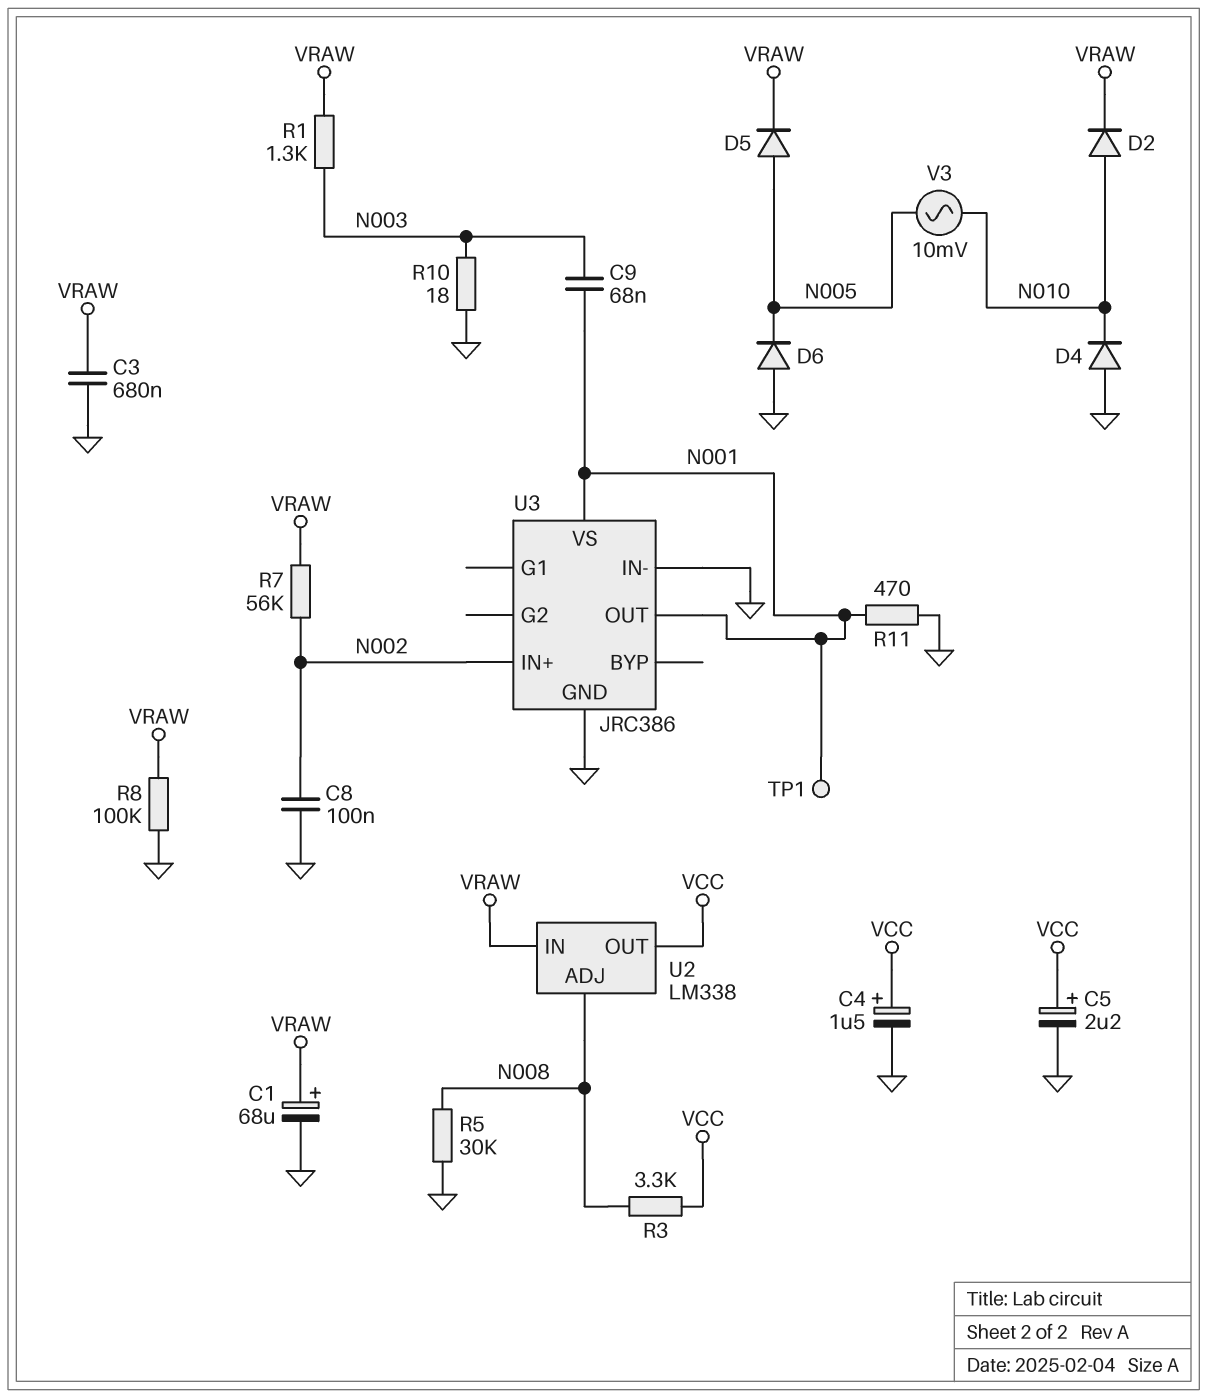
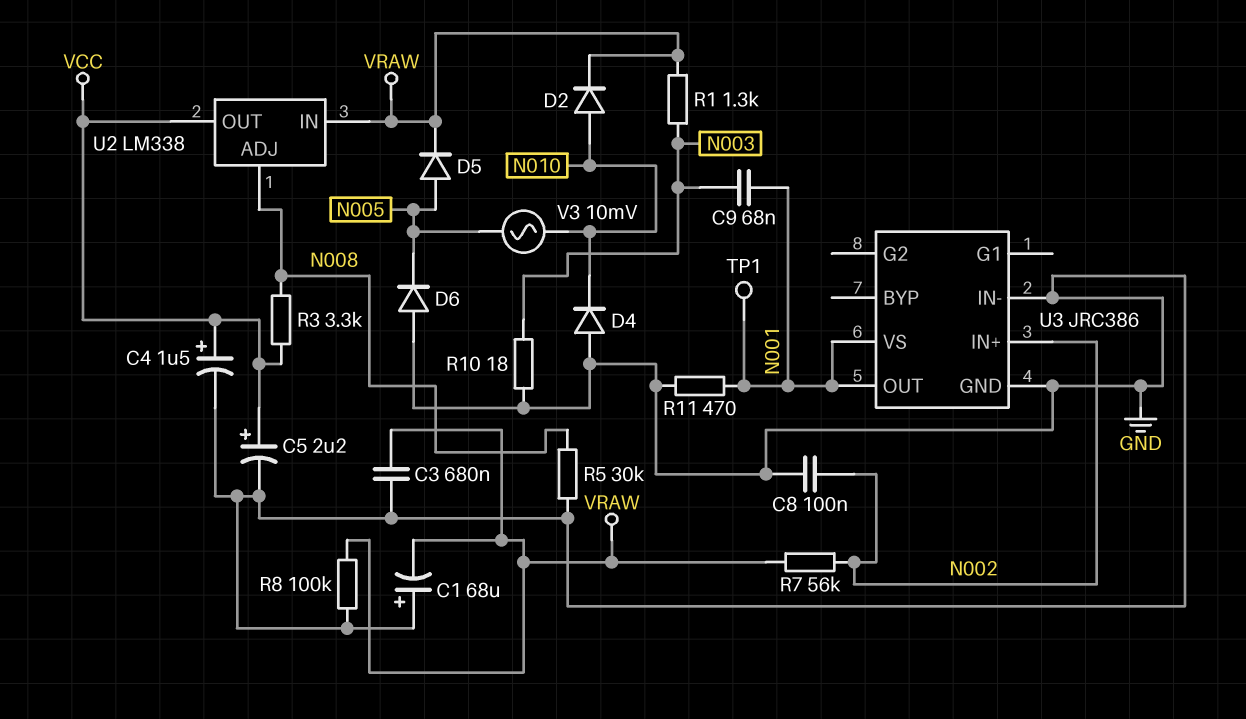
C1: 68uF (plus VRAW, minus GND) -> 68uF (plus GND, minus VRAW)

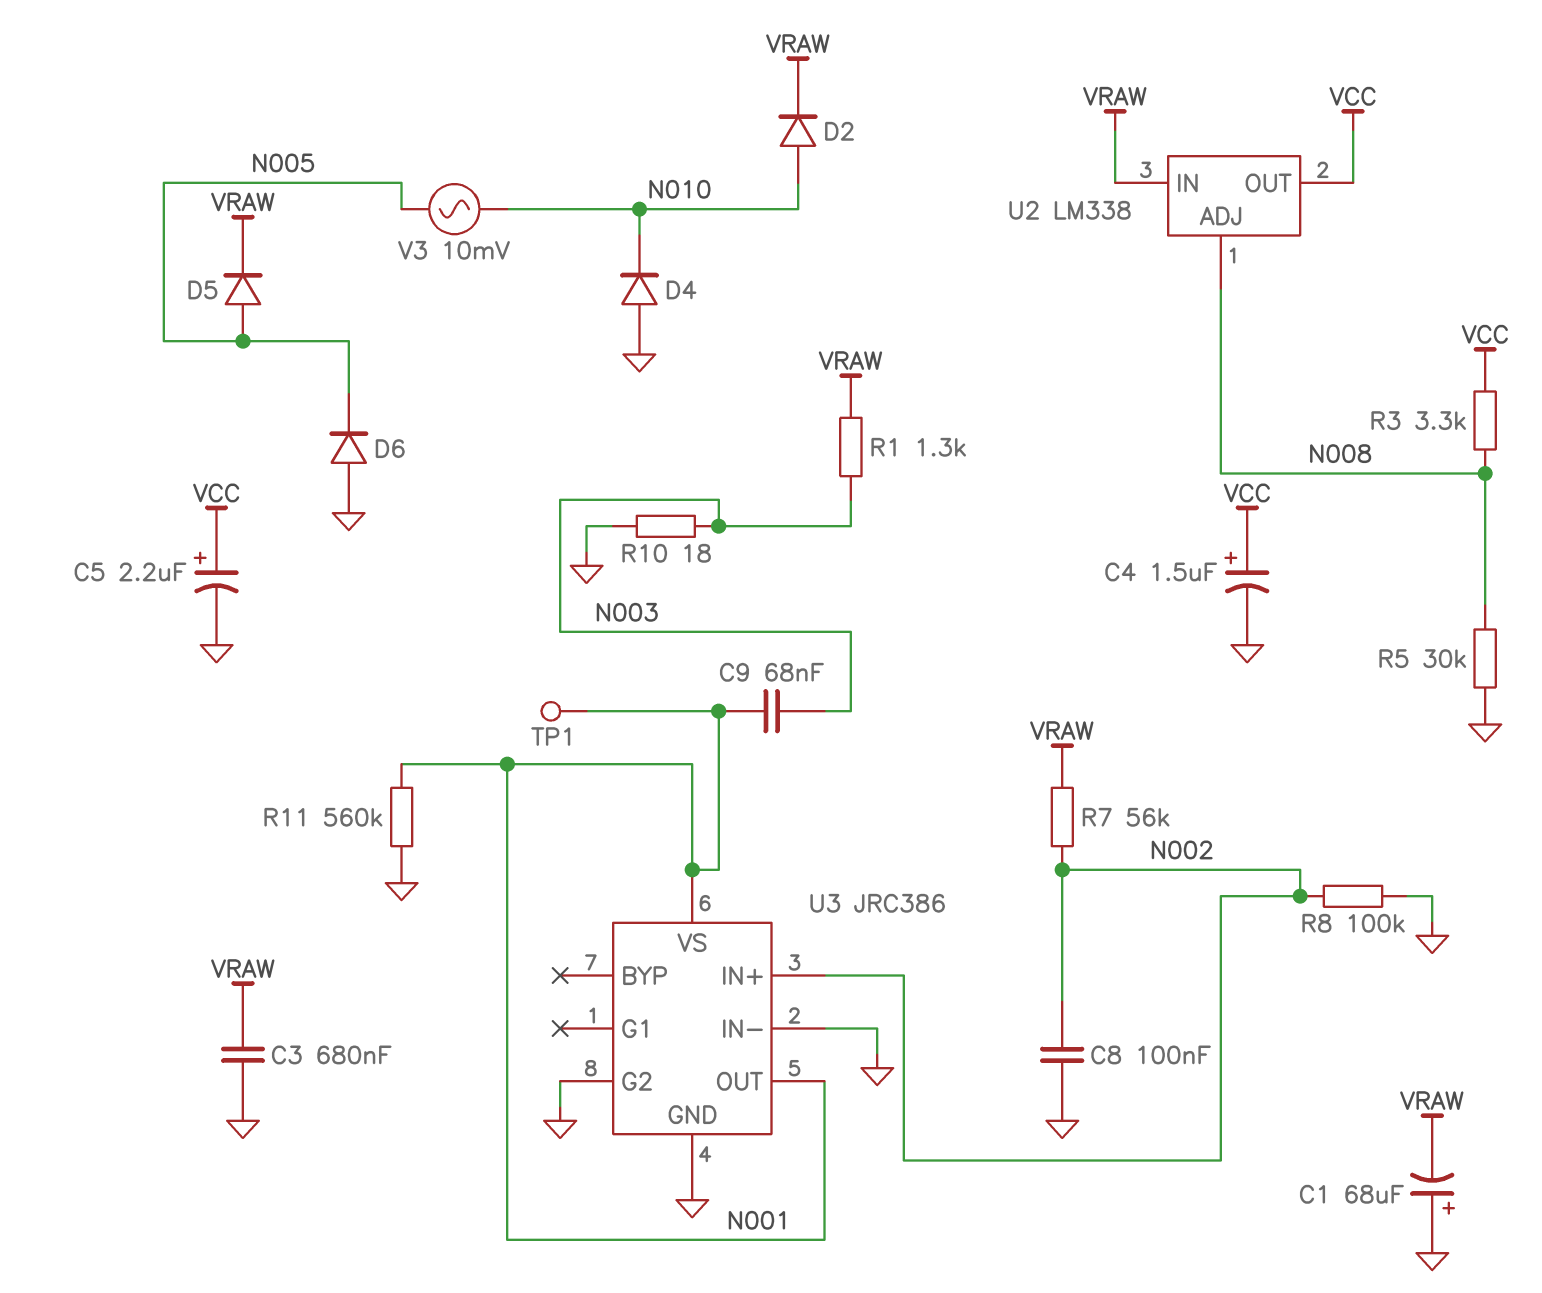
R8: 100k (GND, VRAW) -> 100k (GND, N002)
R11: 470 (GND, N001) -> 560k (GND, N001)
U3 pin G2: none -> GND

